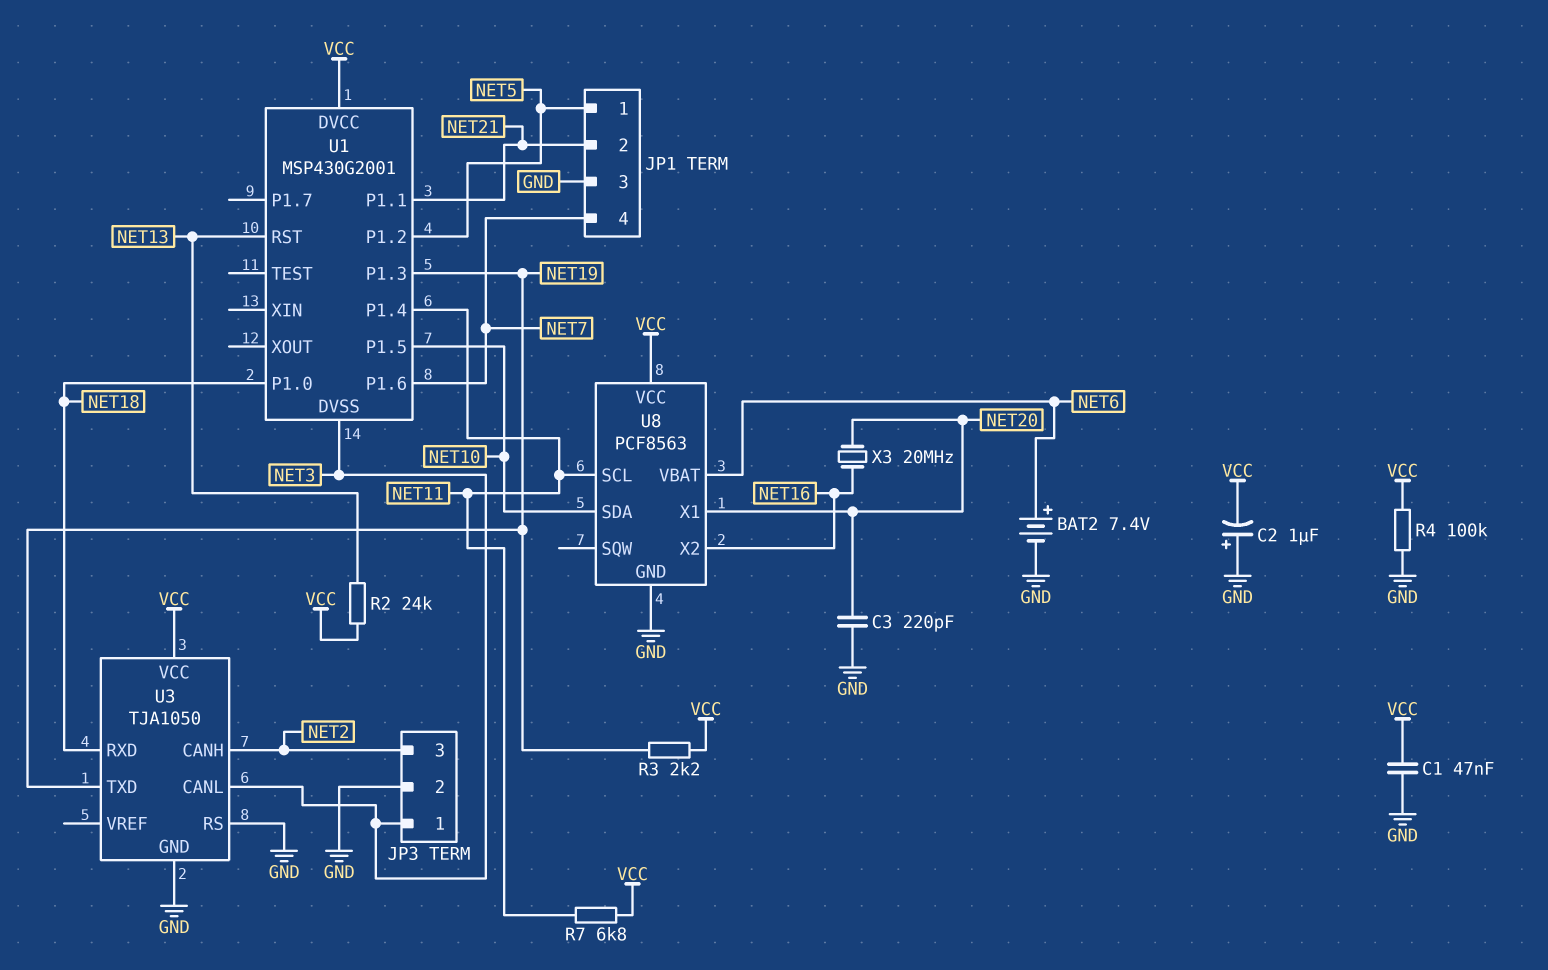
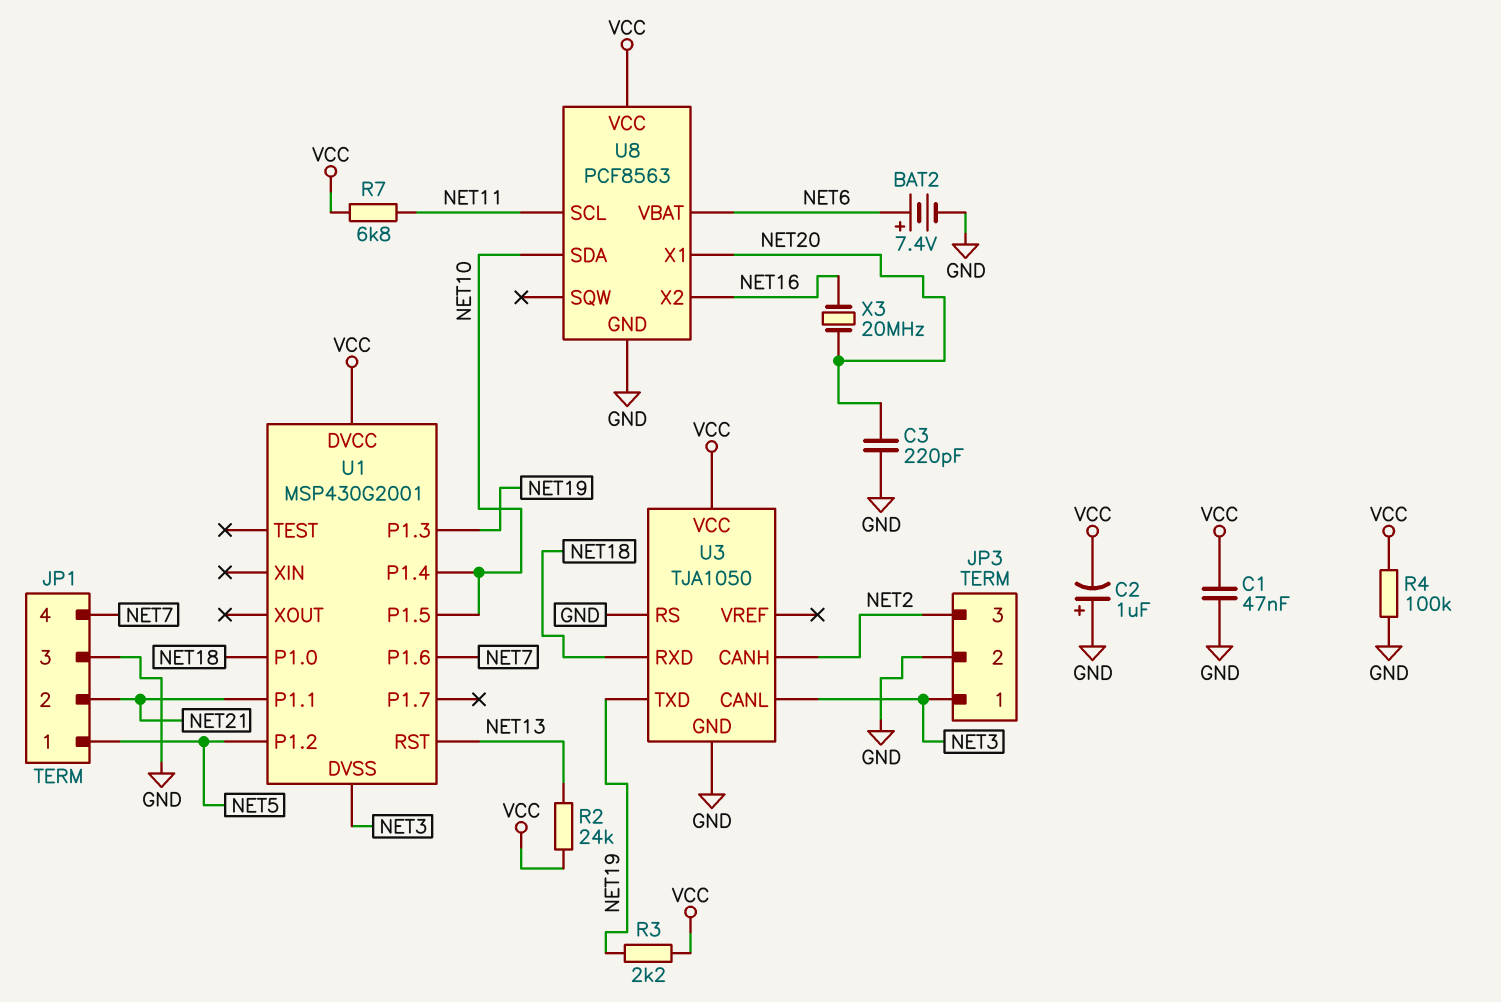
U1 pin P1.4: NET11 -> NET10

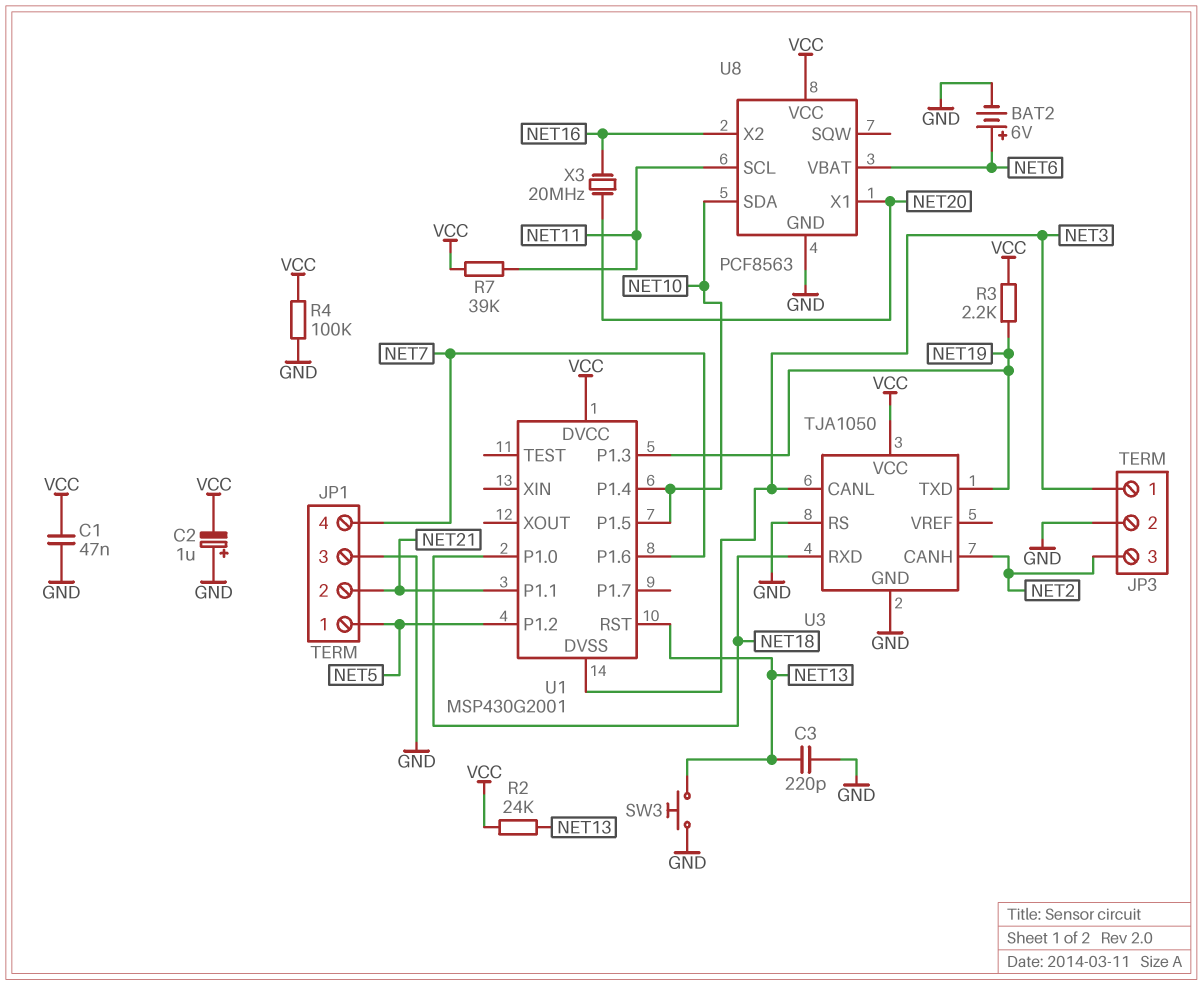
BAT2: 7.4V (plus NET6, minus GND) -> 6V (plus NET6, minus GND)
C3: 220pF (GND, NET20) -> 220pF (GND, NET13)
R7: 6.8k (NET11, VCC) -> 39k (NET11, VCC)
SW3: none -> button (GND, NET13)

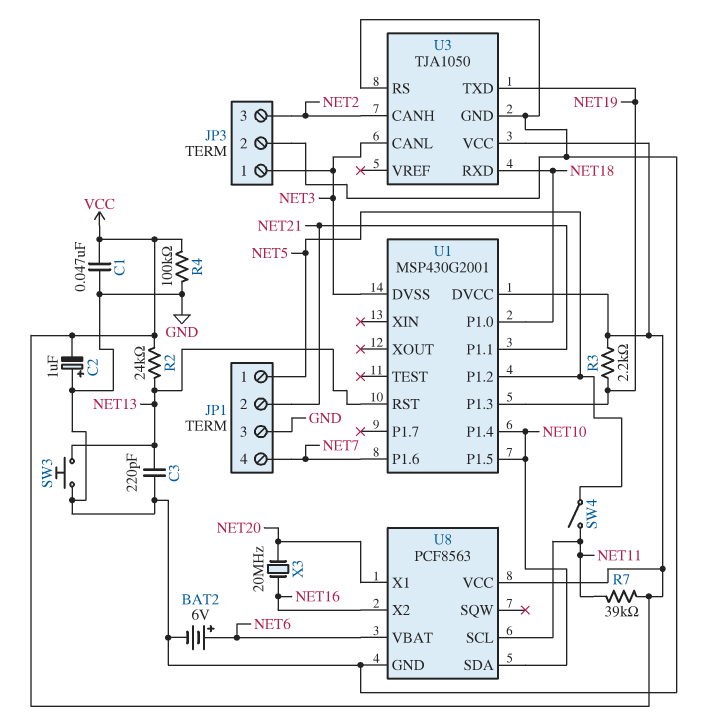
SW4: none -> switch (NET5, NET11)

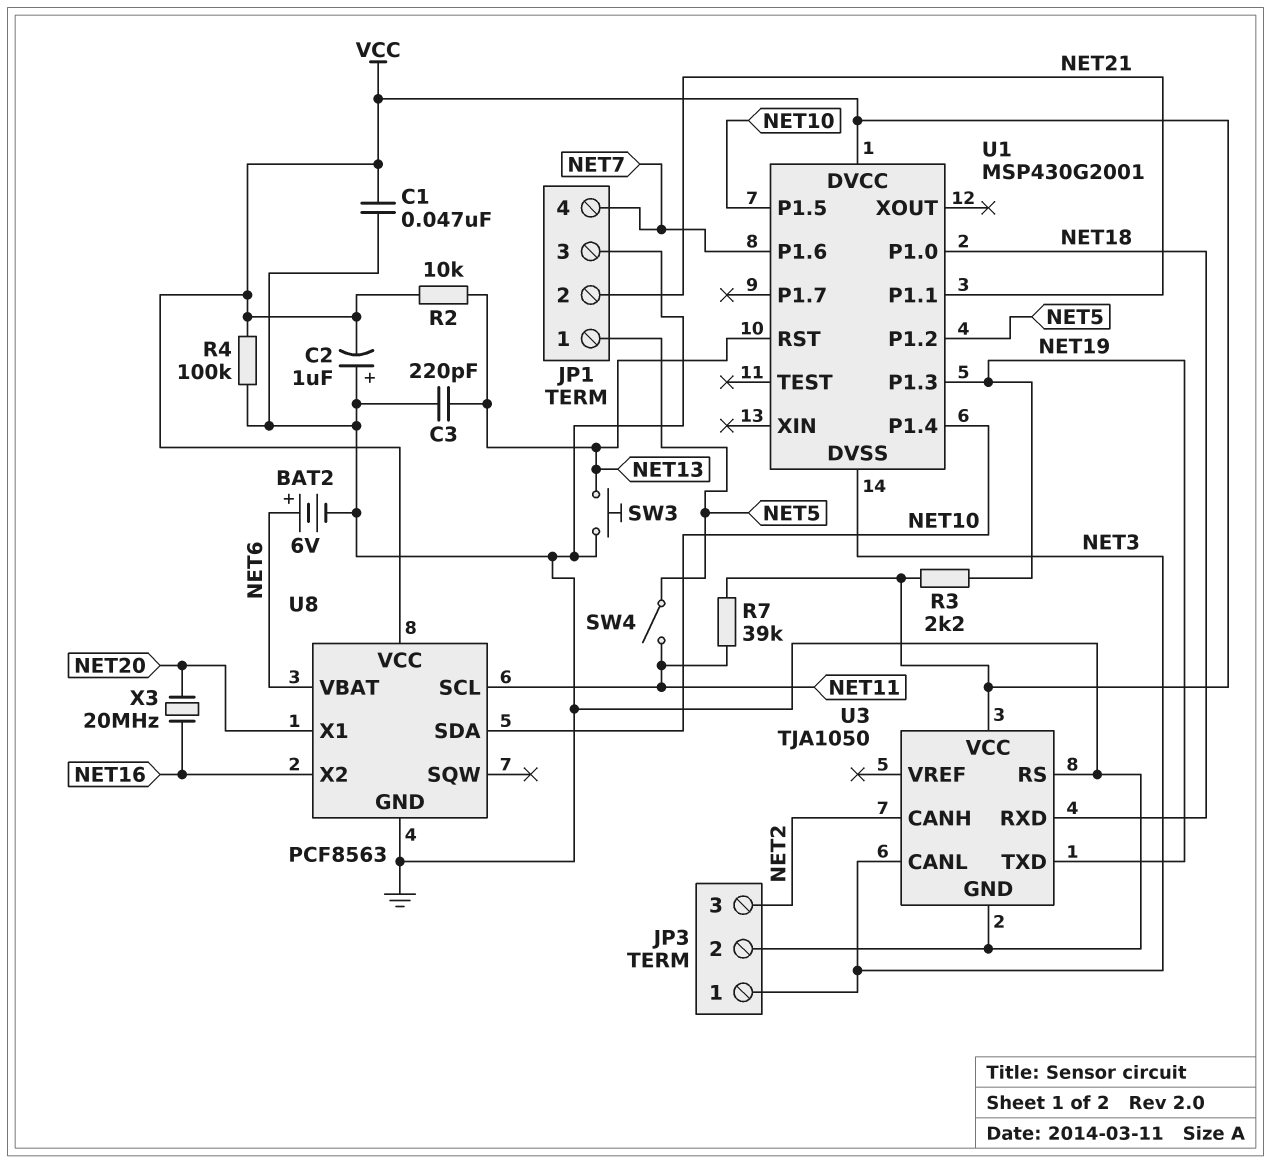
R2: 24k (NET13, VCC) -> 10k (NET13, VCC)

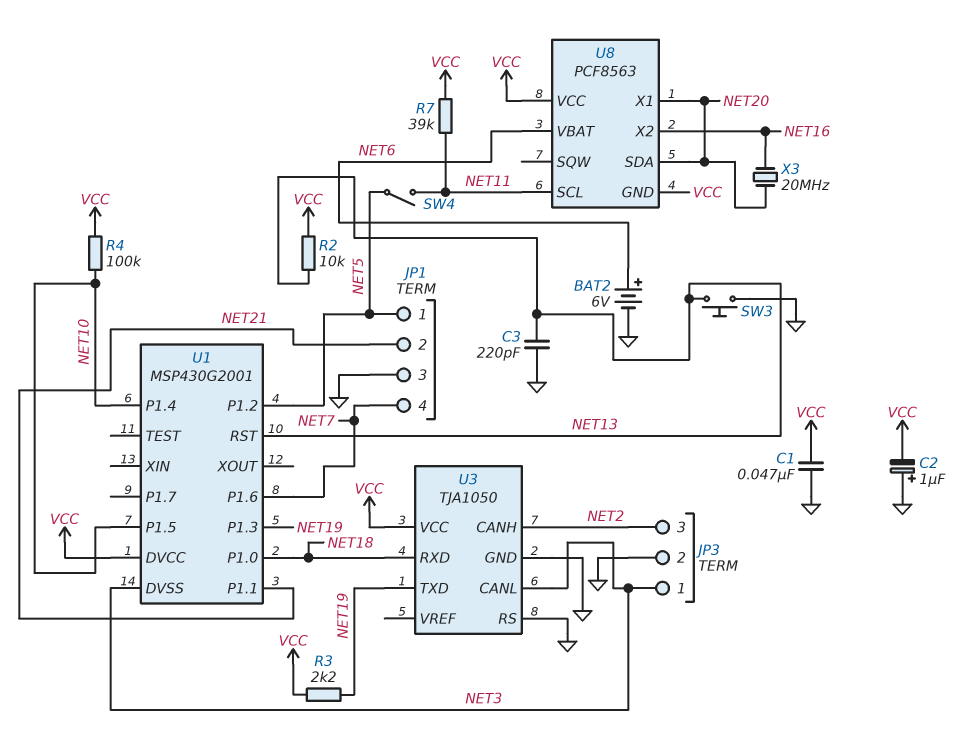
R4: 100k (GND, VCC) -> 100k (NET10, VCC)
U8 pin GND: GND -> VCC
U8 pin SDA: NET10 -> NET20

